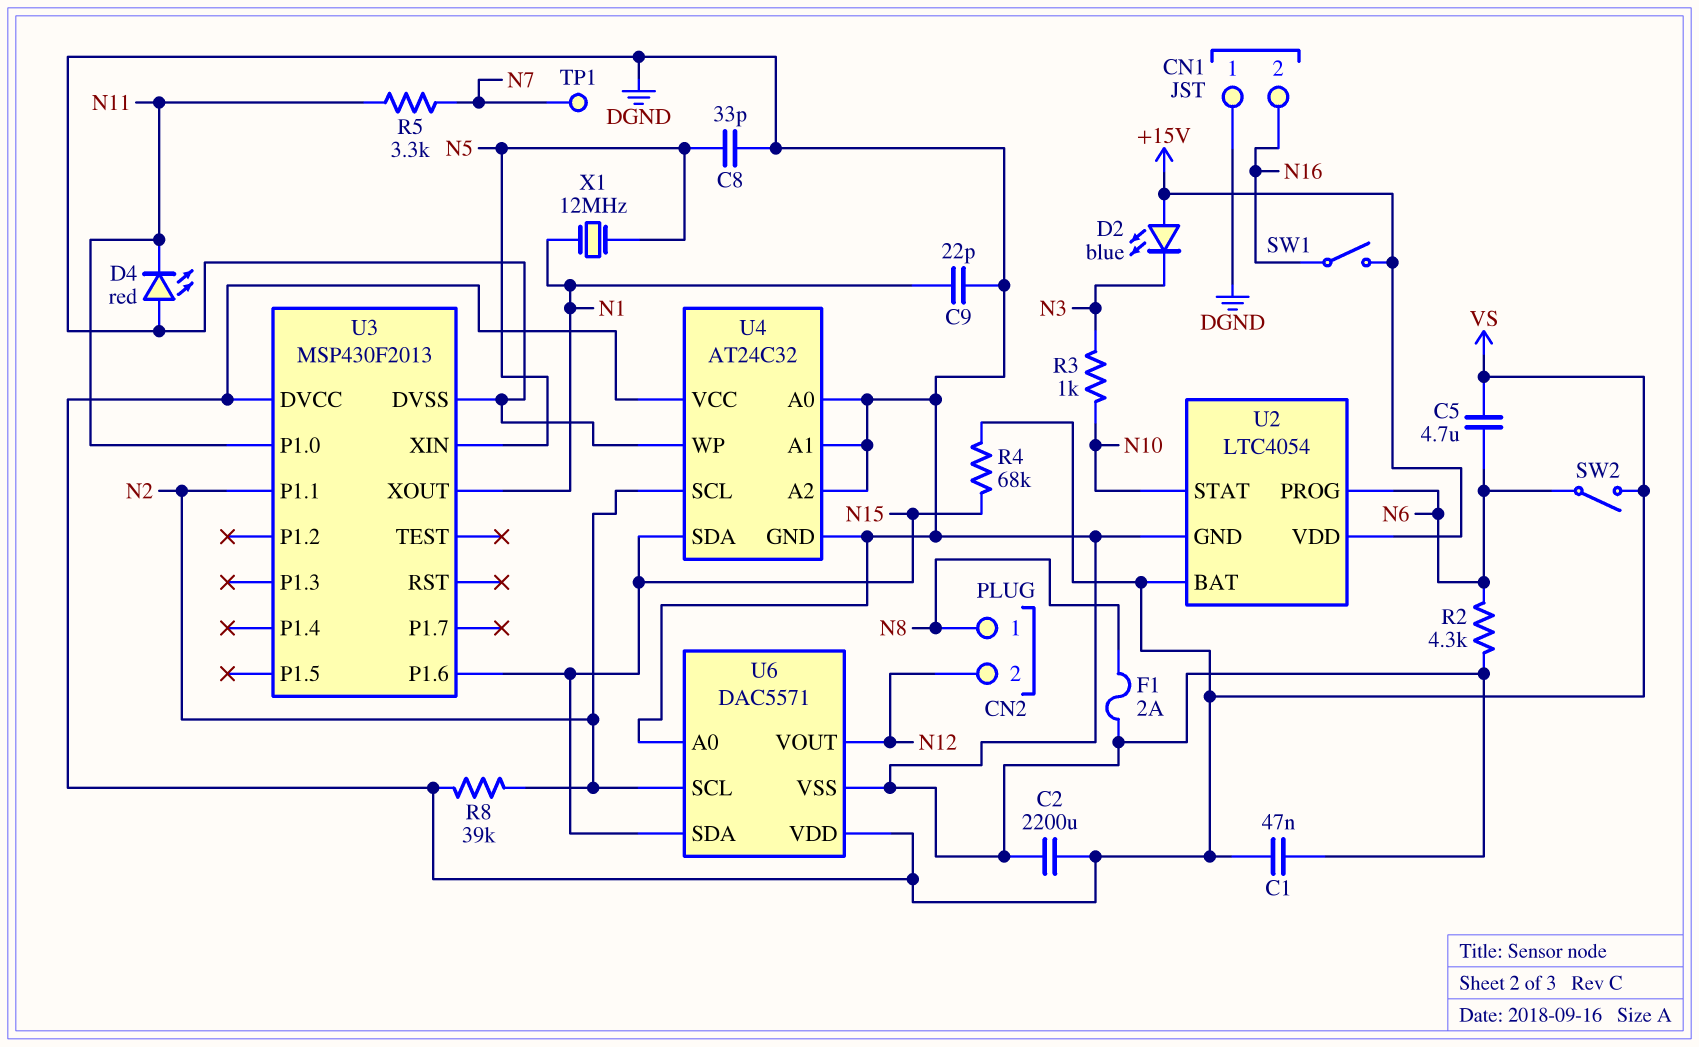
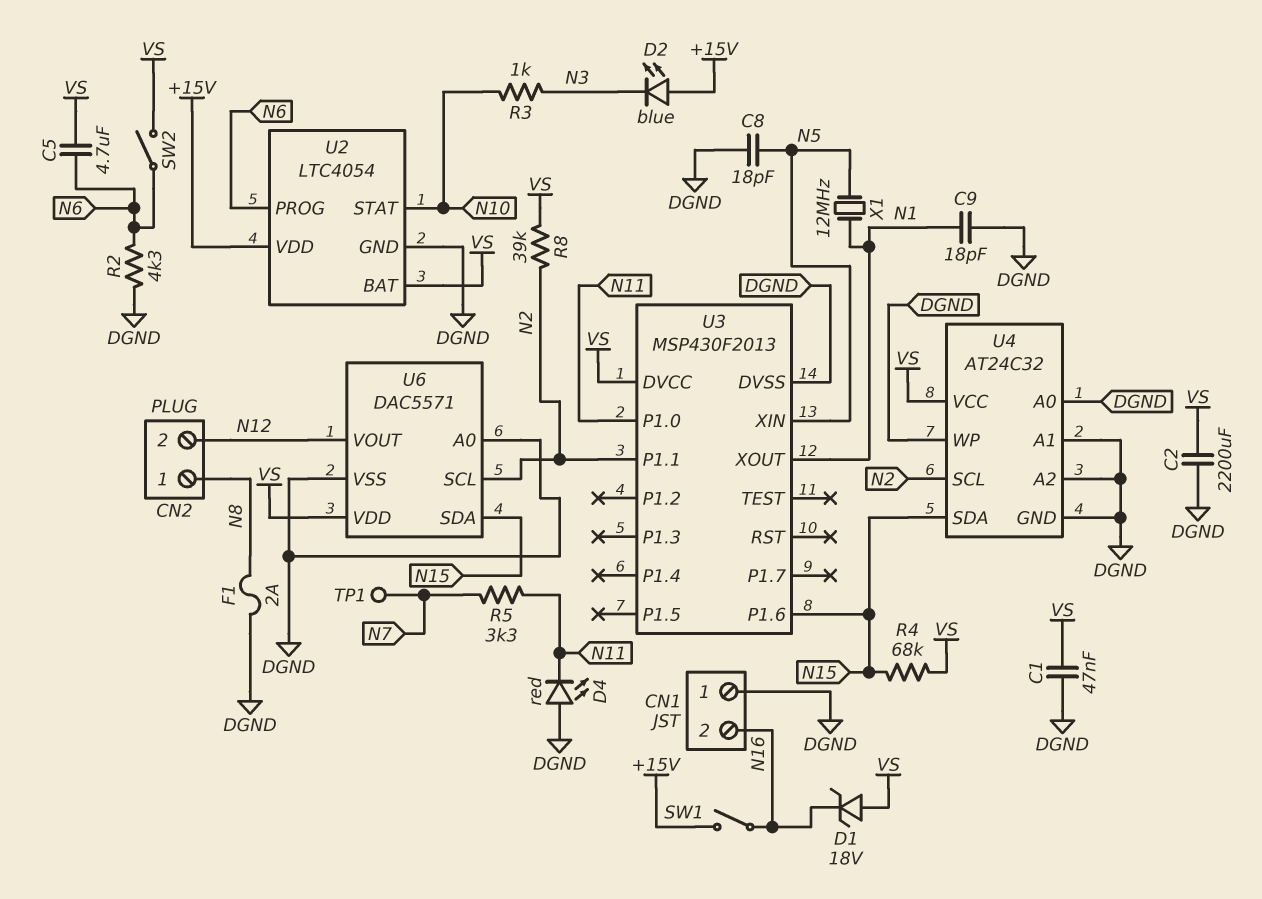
C8: 33pF (DGND, N5) -> 18pF (DGND, N5)
C9: 22pF (DGND, N1) -> 18pF (DGND, N1)
D1: none -> zener 18V (A VS, K N16)

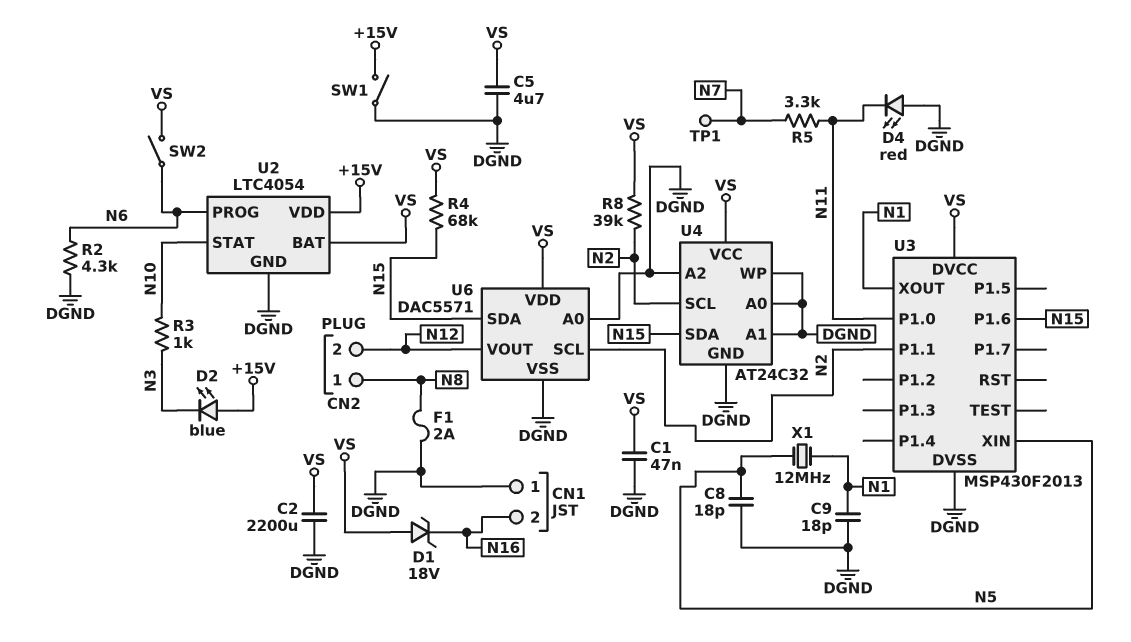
C5: 4.7uF (N6, VS) -> 4.7uF (DGND, VS)
SW1: switch (+15V, N16) -> switch (+15V, DGND)

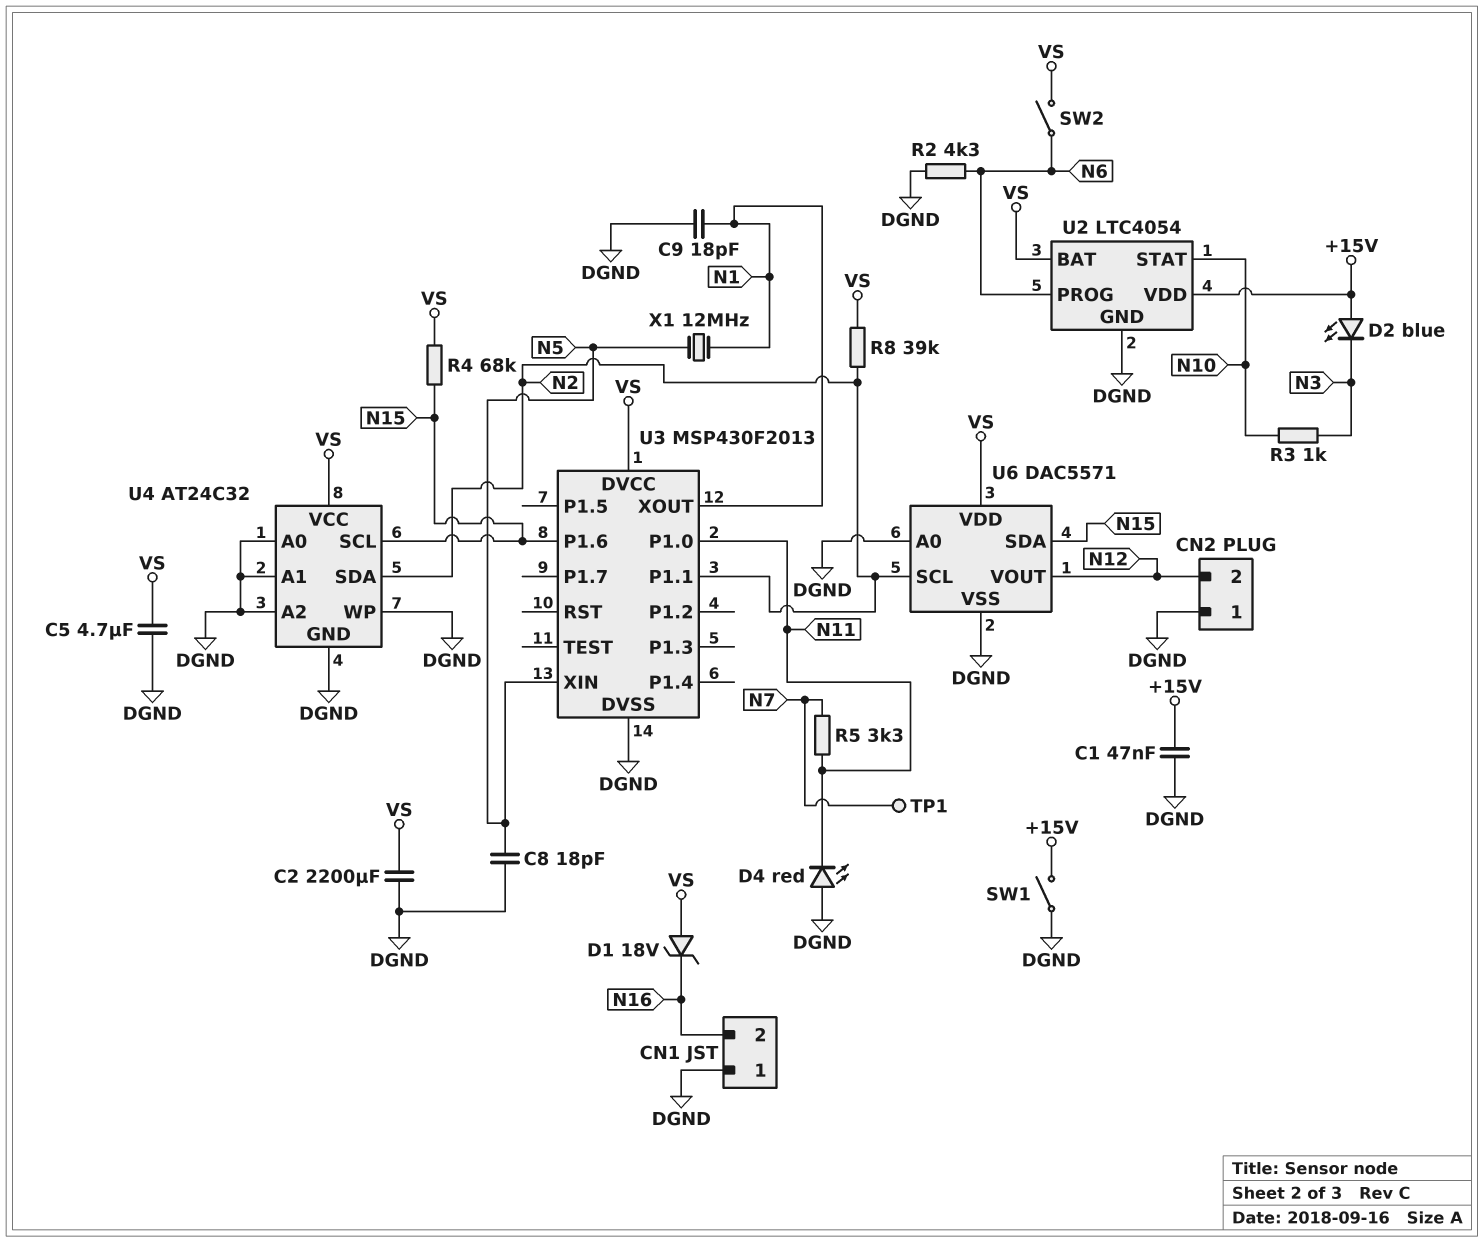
C1: 47nF (DGND, VS) -> 47nF (+15V, DGND)
CN2 pin 1: N8 -> DGND
F1: 2A (DGND, N8) -> none
U4 pin SCL: N2 -> N15
U4 pin SDA: N15 -> N2

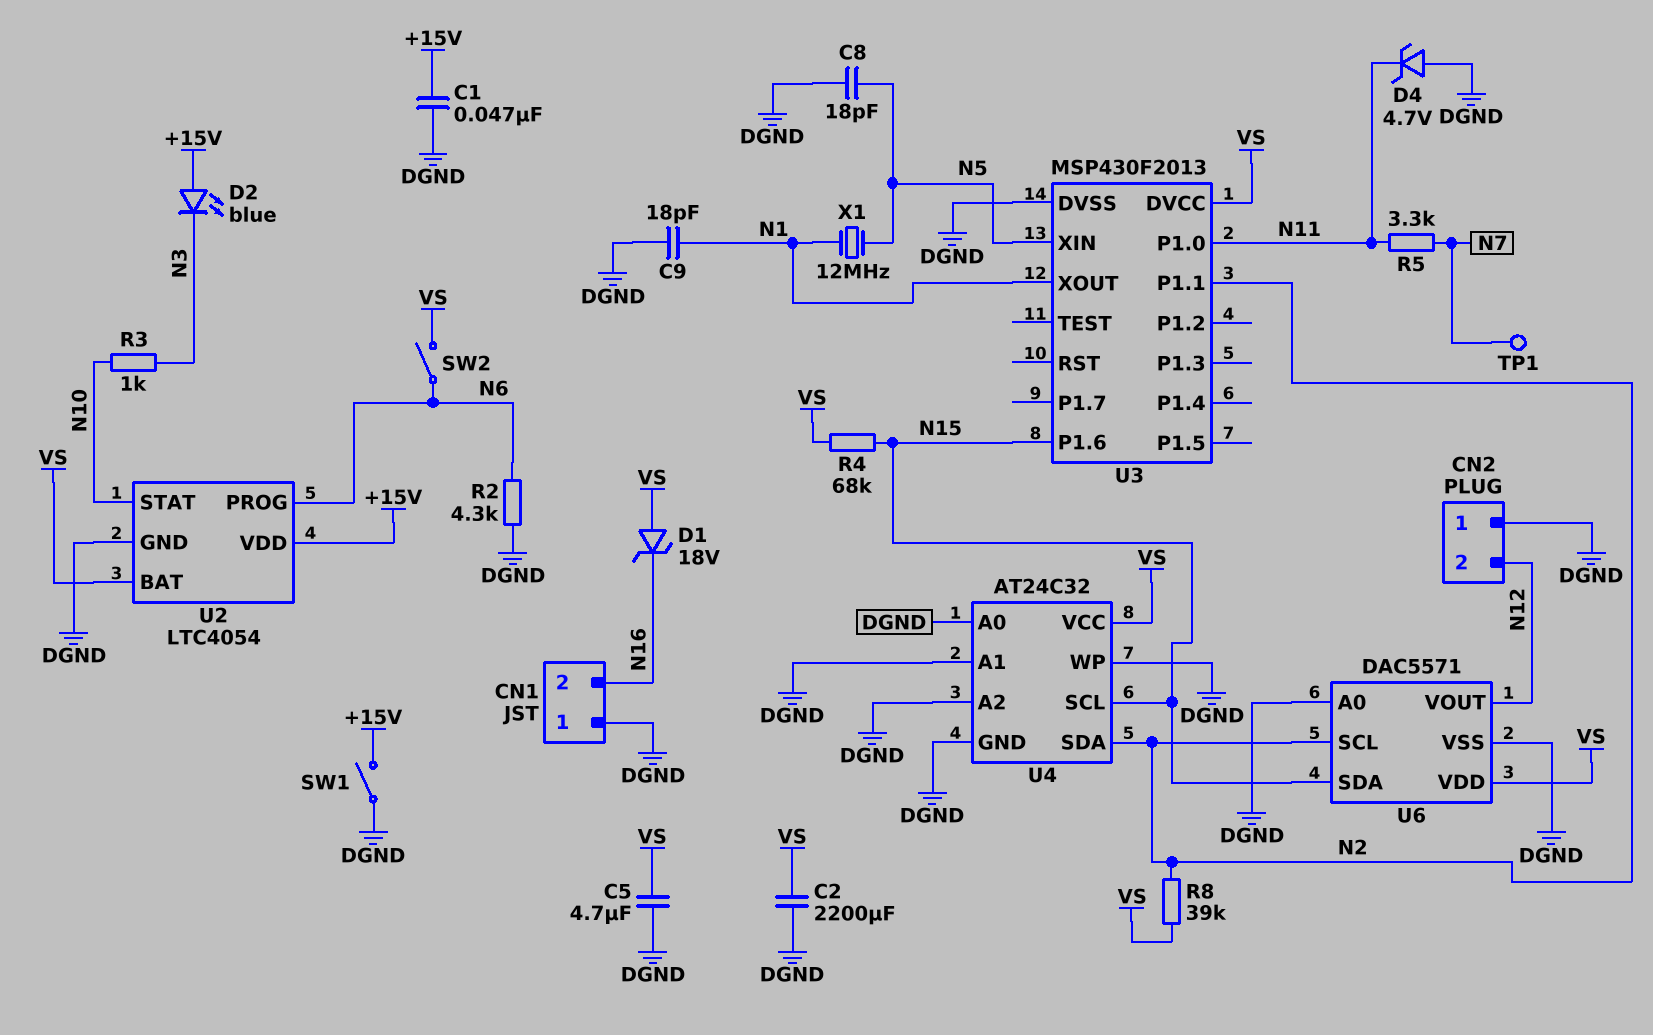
D4: LED red (A DGND, K N11) -> zener 4.7V (A DGND, K N11)

